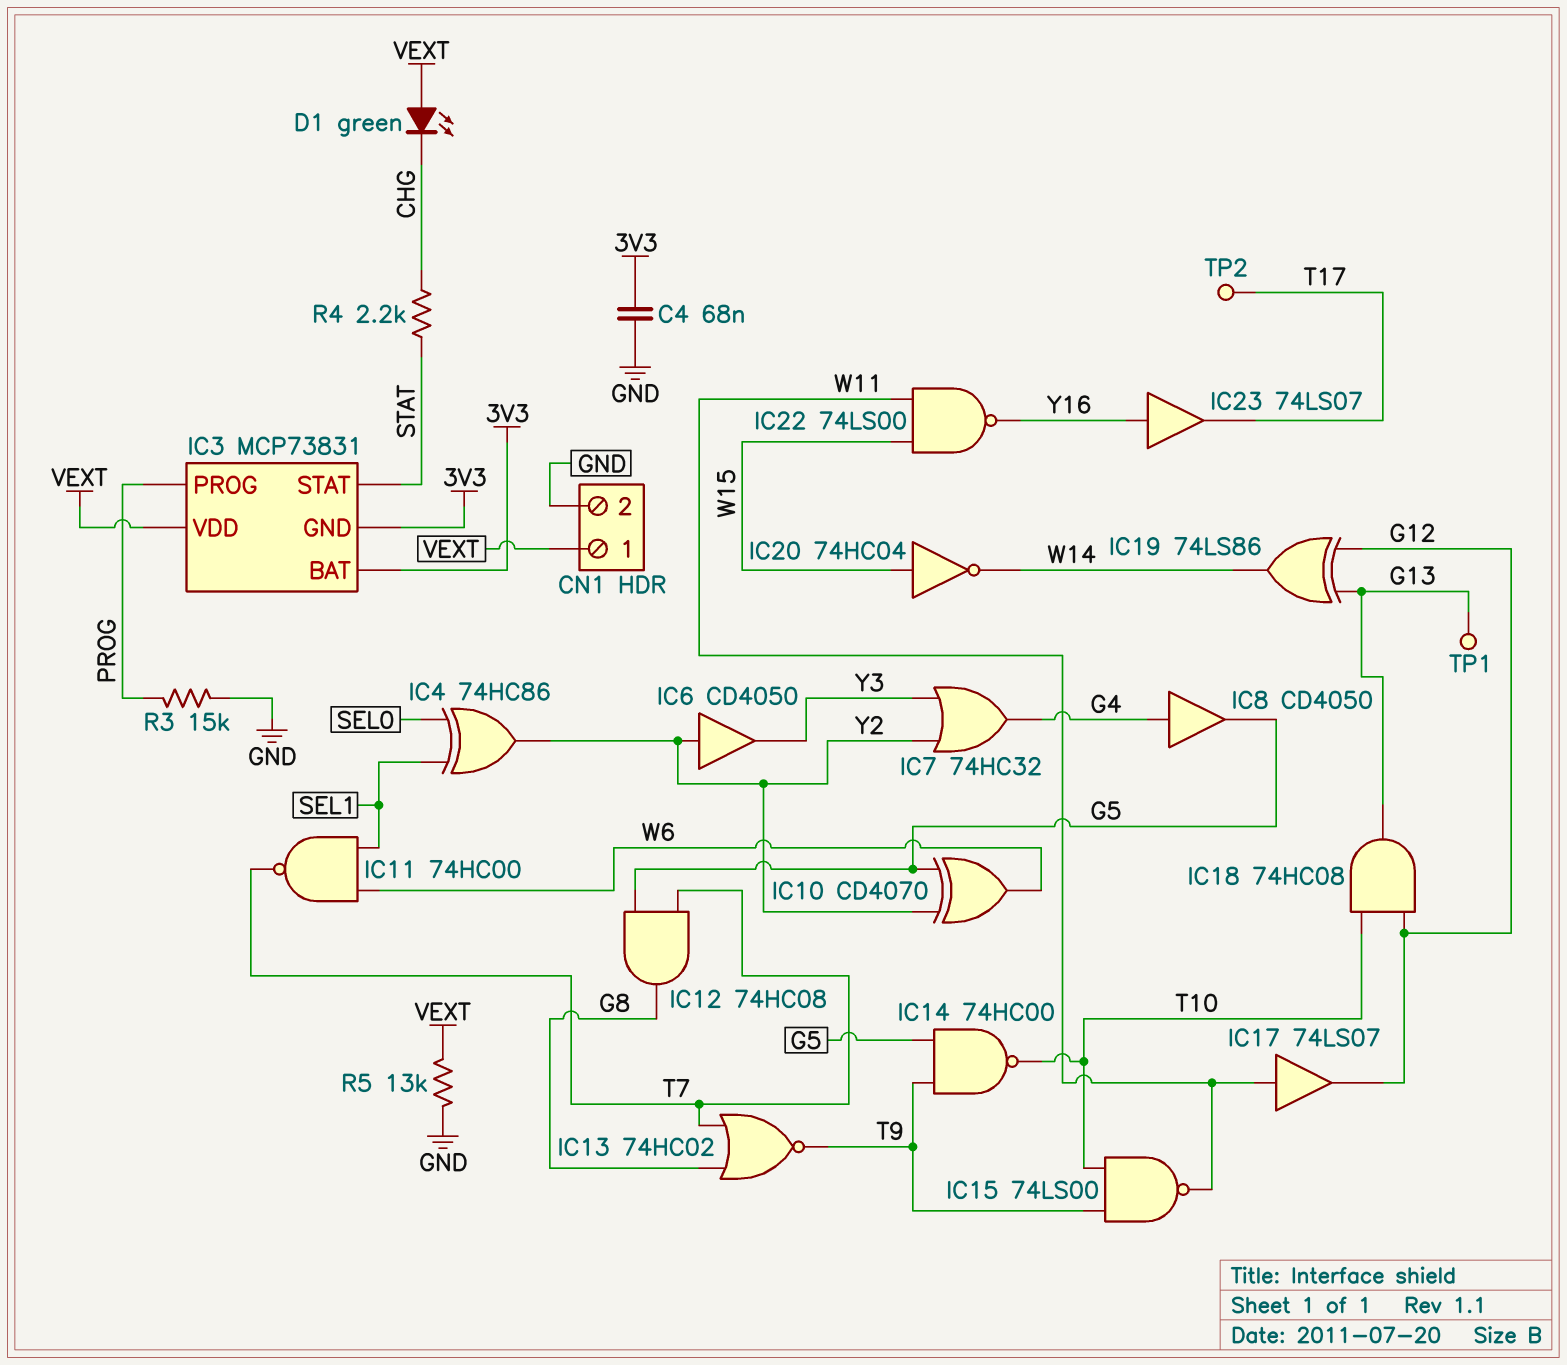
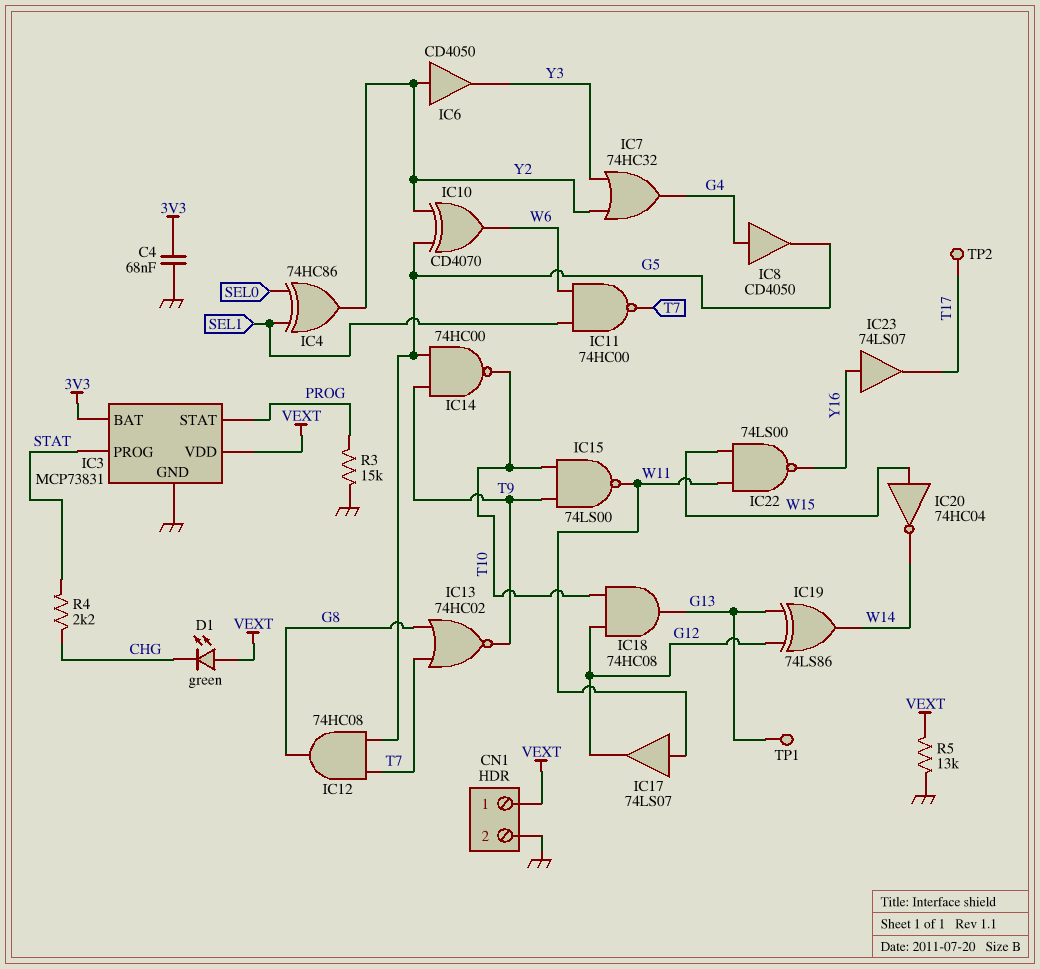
IC3 pin GND: 3V3 -> GND
IC3 pin PROG: PROG -> STAT
IC3 pin STAT: STAT -> PROG

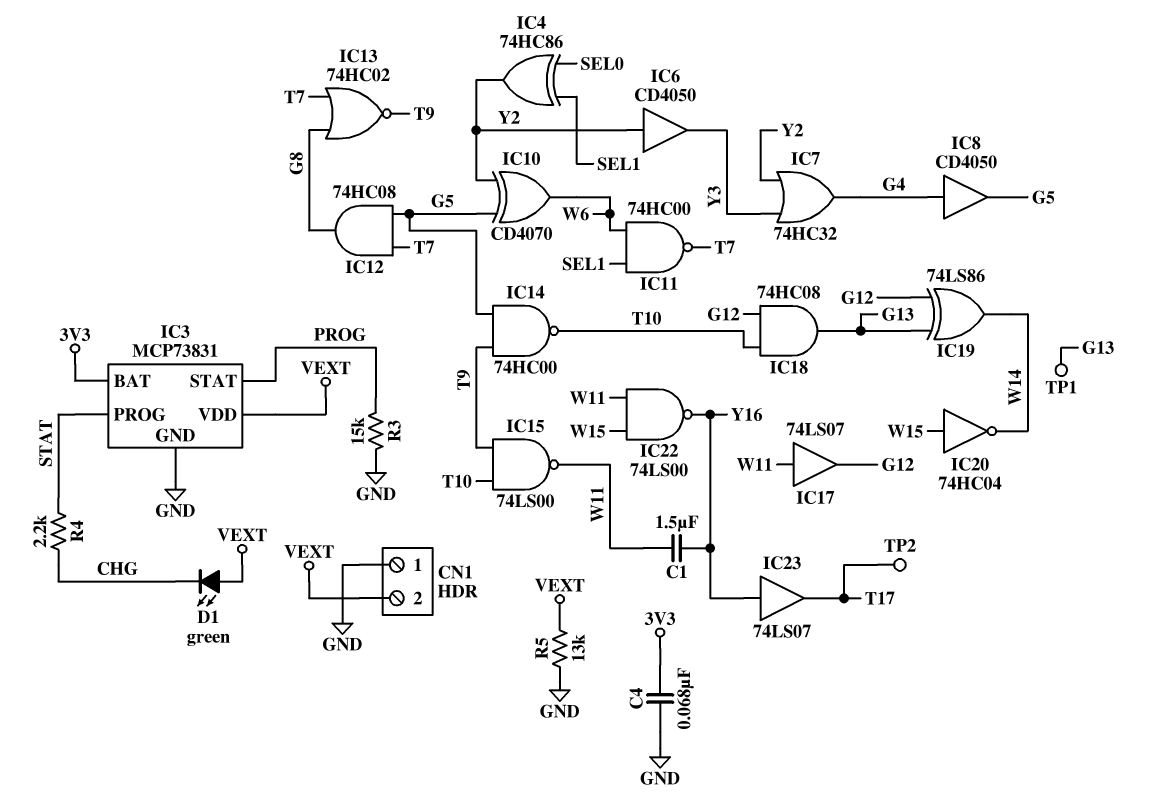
C1: none -> 1.5uF (W11, Y16)
CN1 pin 1: VEXT -> GND
CN1 pin 2: GND -> VEXT

